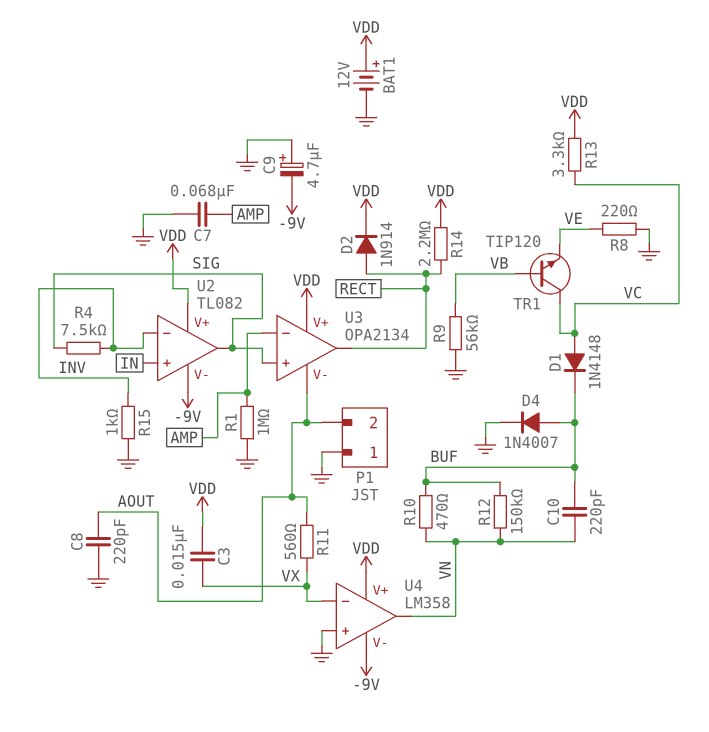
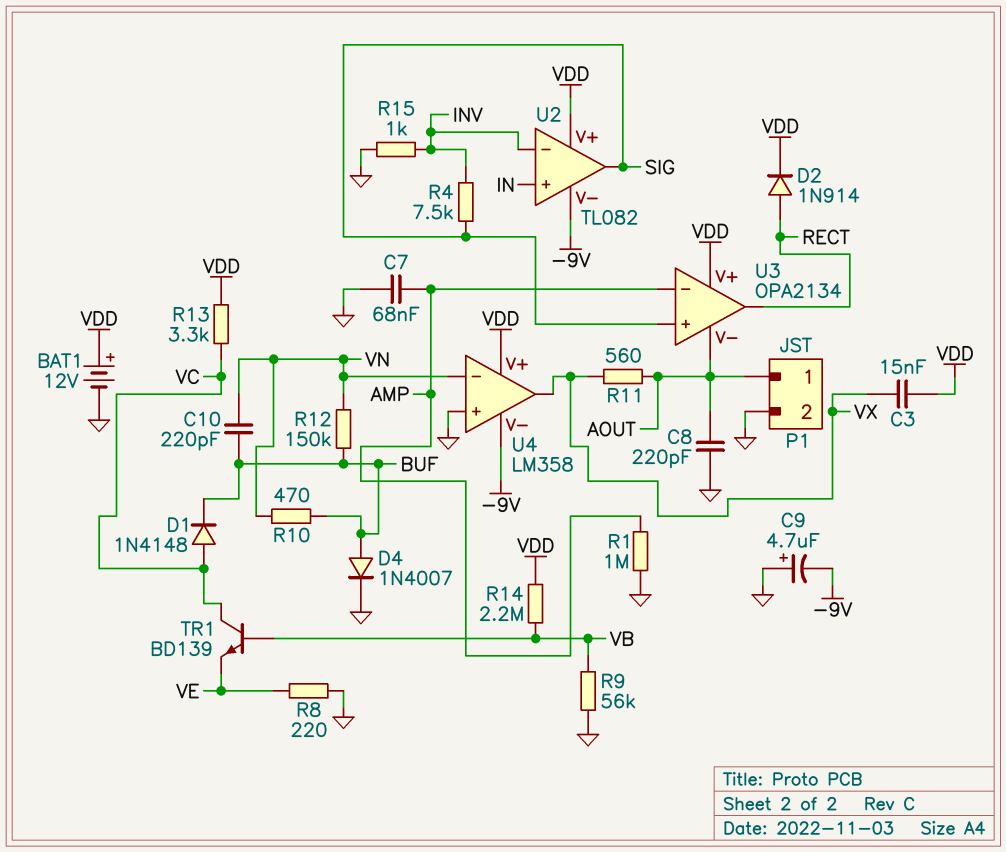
P1 pin 1: GND -> AOUT
P1 pin 2: AOUT -> GND
R14: 2.2M (RECT, VDD) -> 2.2M (VB, VDD)
TR1: NPN TIP120 (B VB, C VC, E VE) -> NPN BD139 (B VB, C VC, E VE)
U4 pin in-: VX -> VN
U4 pin out: VN -> VX

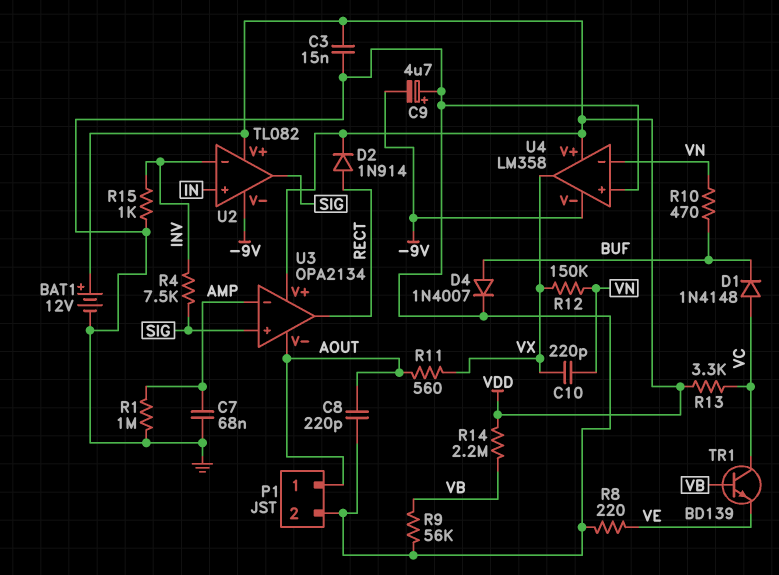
C3: 15nF (VDD, VX) -> 15nF (GND, VDD)
C10: 220pF (BUF, VN) -> 220pF (VN, VX)
R12: 150k (BUF, VN) -> 150k (VN, VX)

